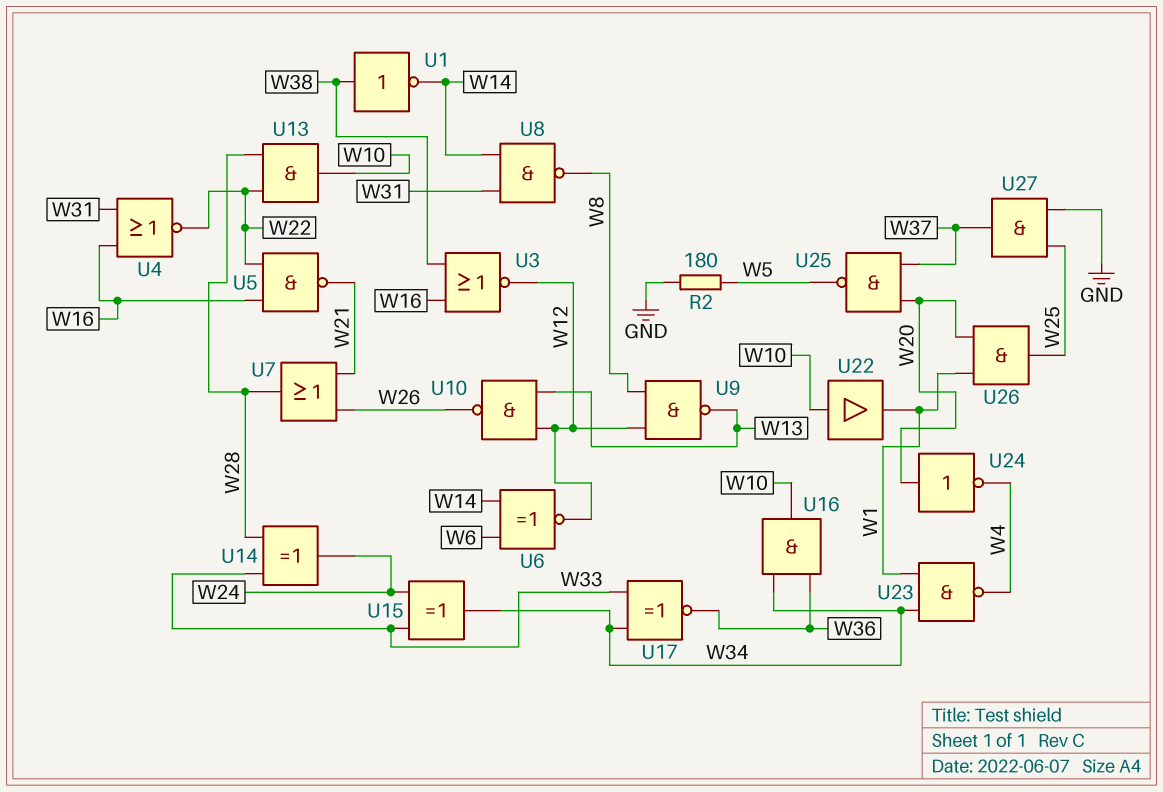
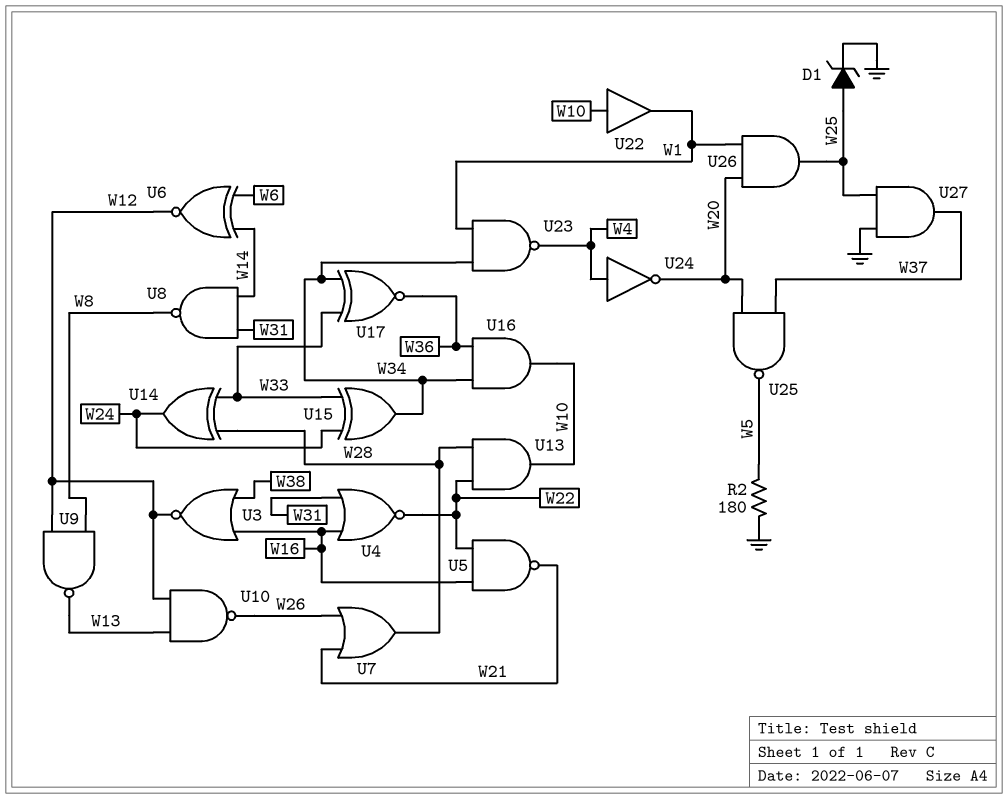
D1: none -> zener (A W25, K GND)
U1: NOT (in W38, out W14) -> none
U24: NOT (in W20, out W4) -> NOT (in W4, out W20)

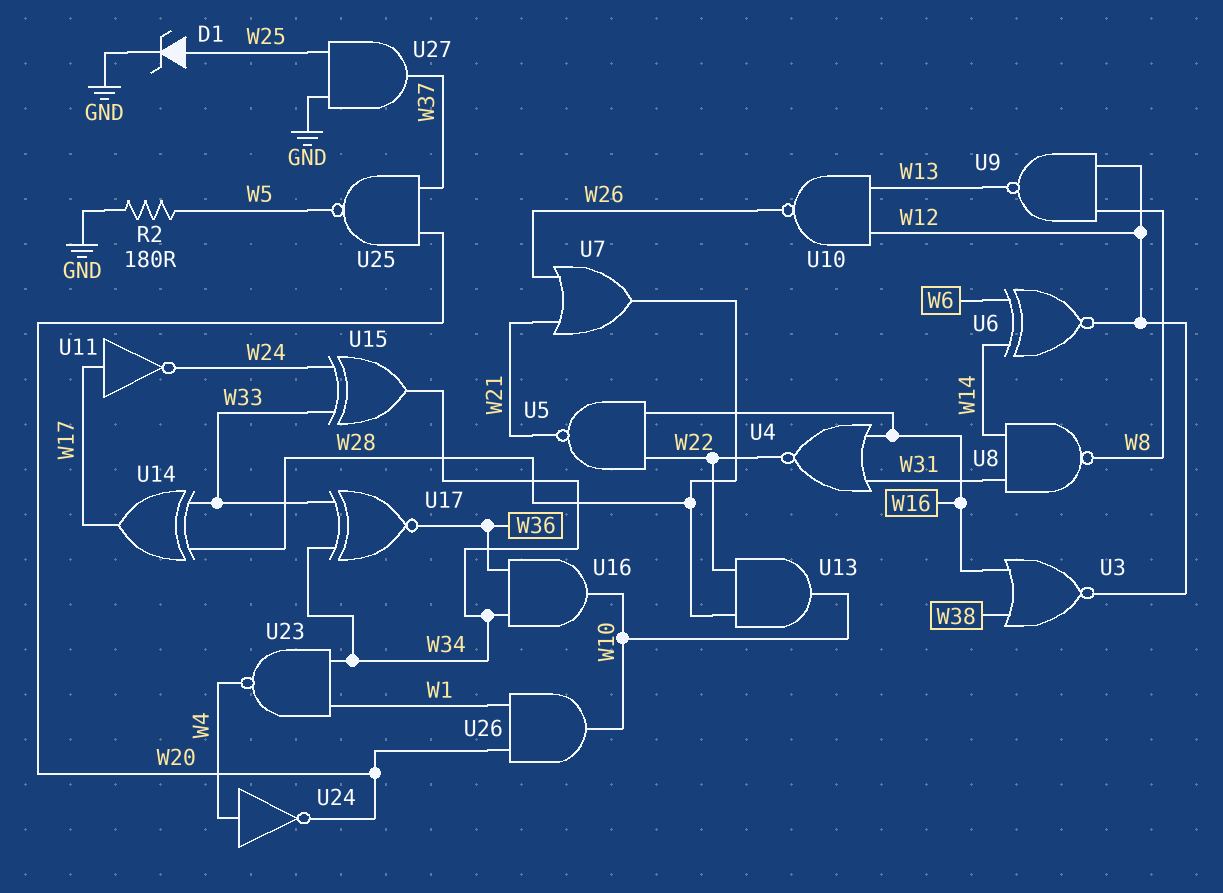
U11: none -> NOT (in W17, out W24)
U14: XOR (in W28, in W33, out W24) -> XOR (in W28, in W33, out W17)
U22: buffer (in W10, out W1) -> none
U26: AND (in W1, in W20, out W25) -> AND (in W1, in W20, out W10)

